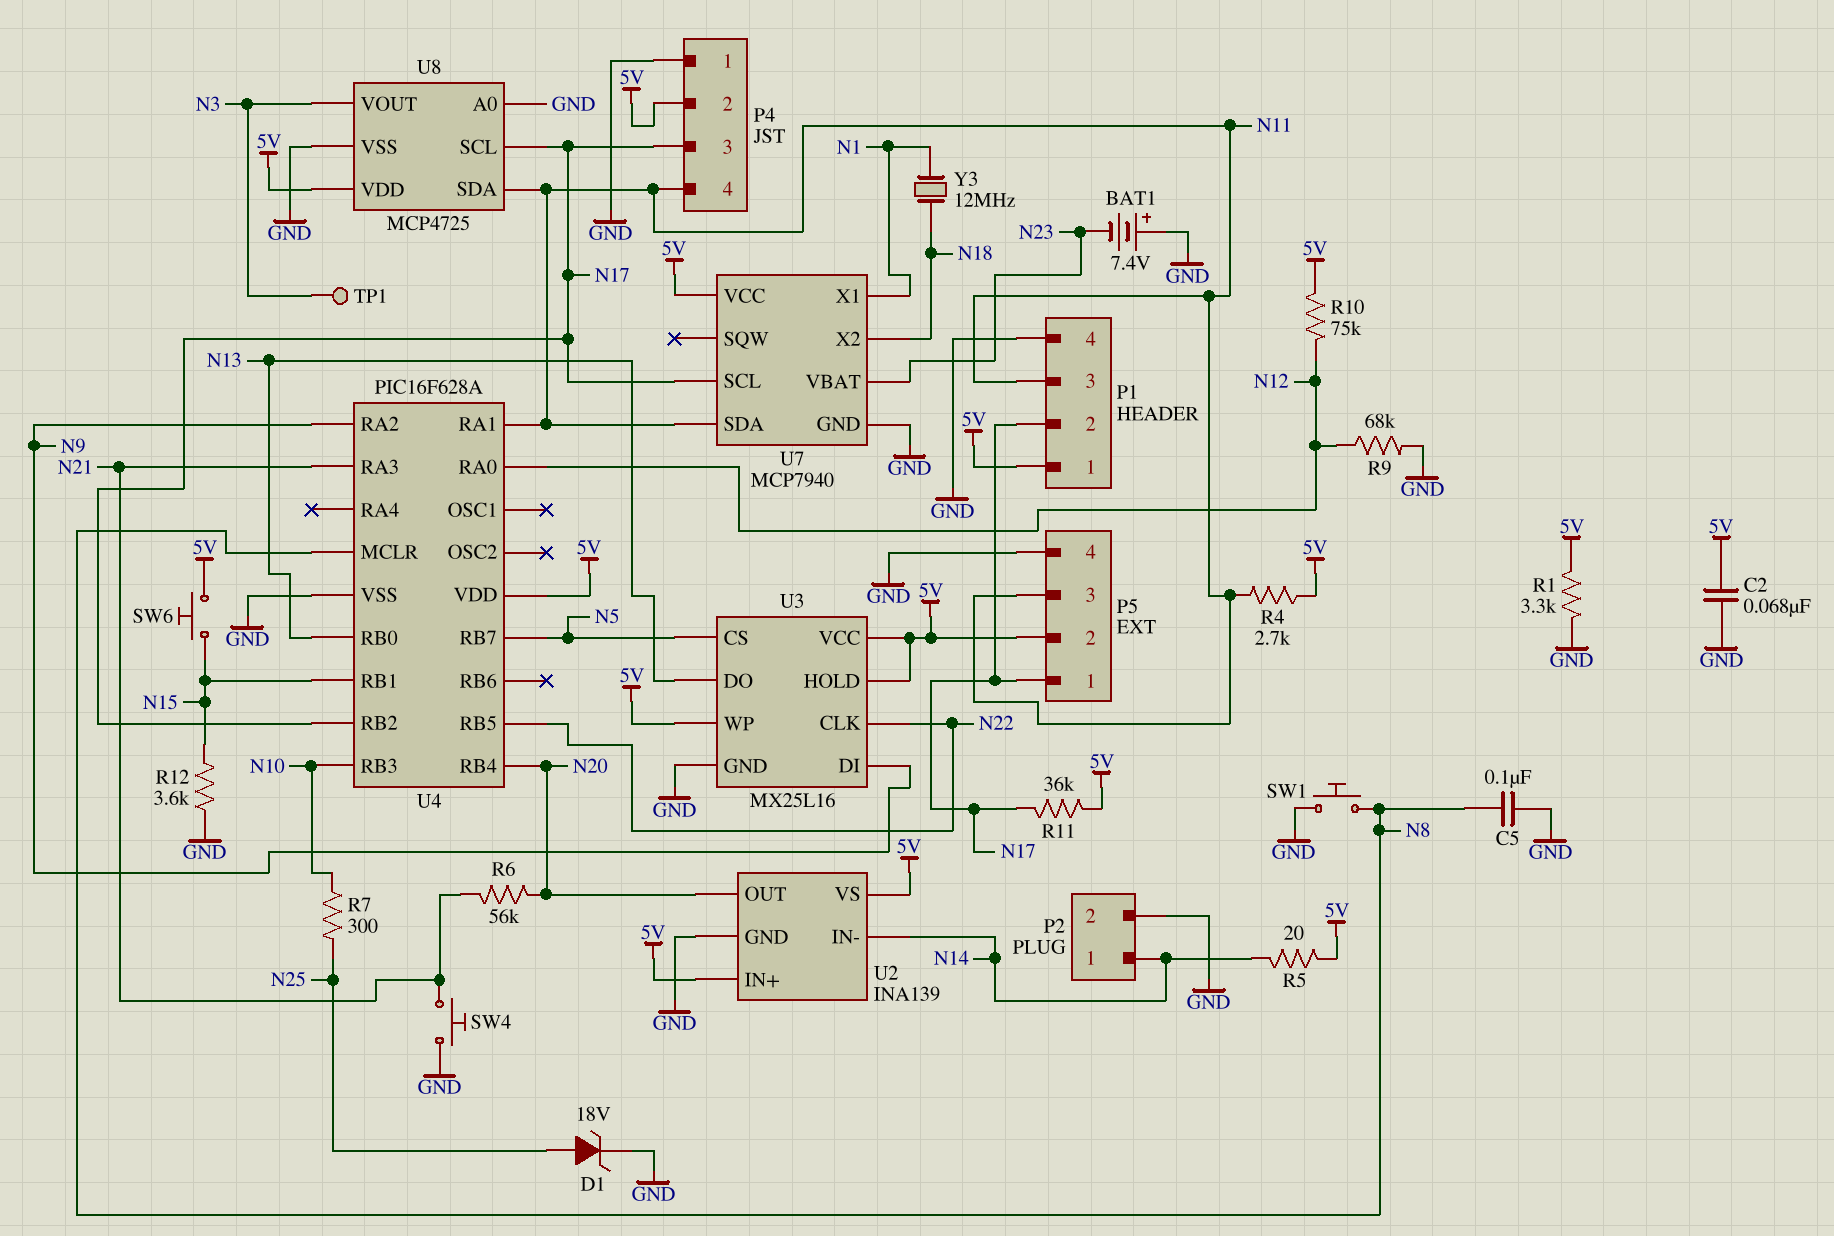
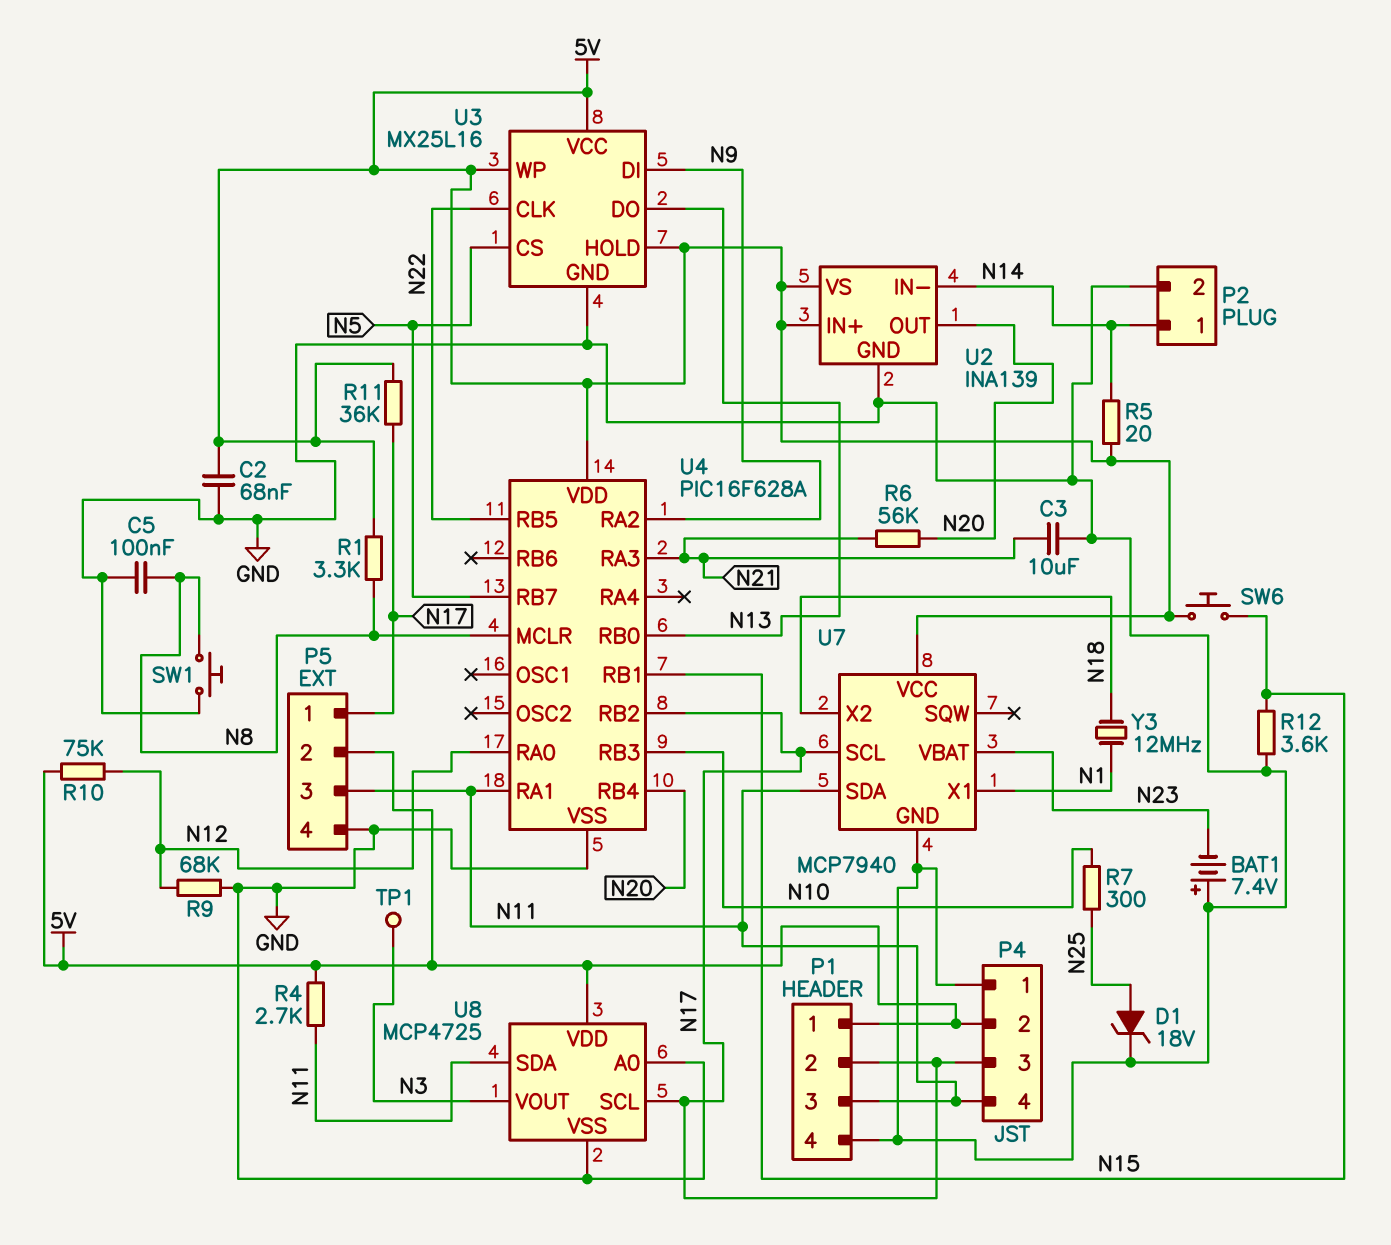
C3: none -> 10uF (GND, N21)
R1: 3.3k (5V, GND) -> 3.3k (5V, N8)
SW4: button (GND, N21) -> none

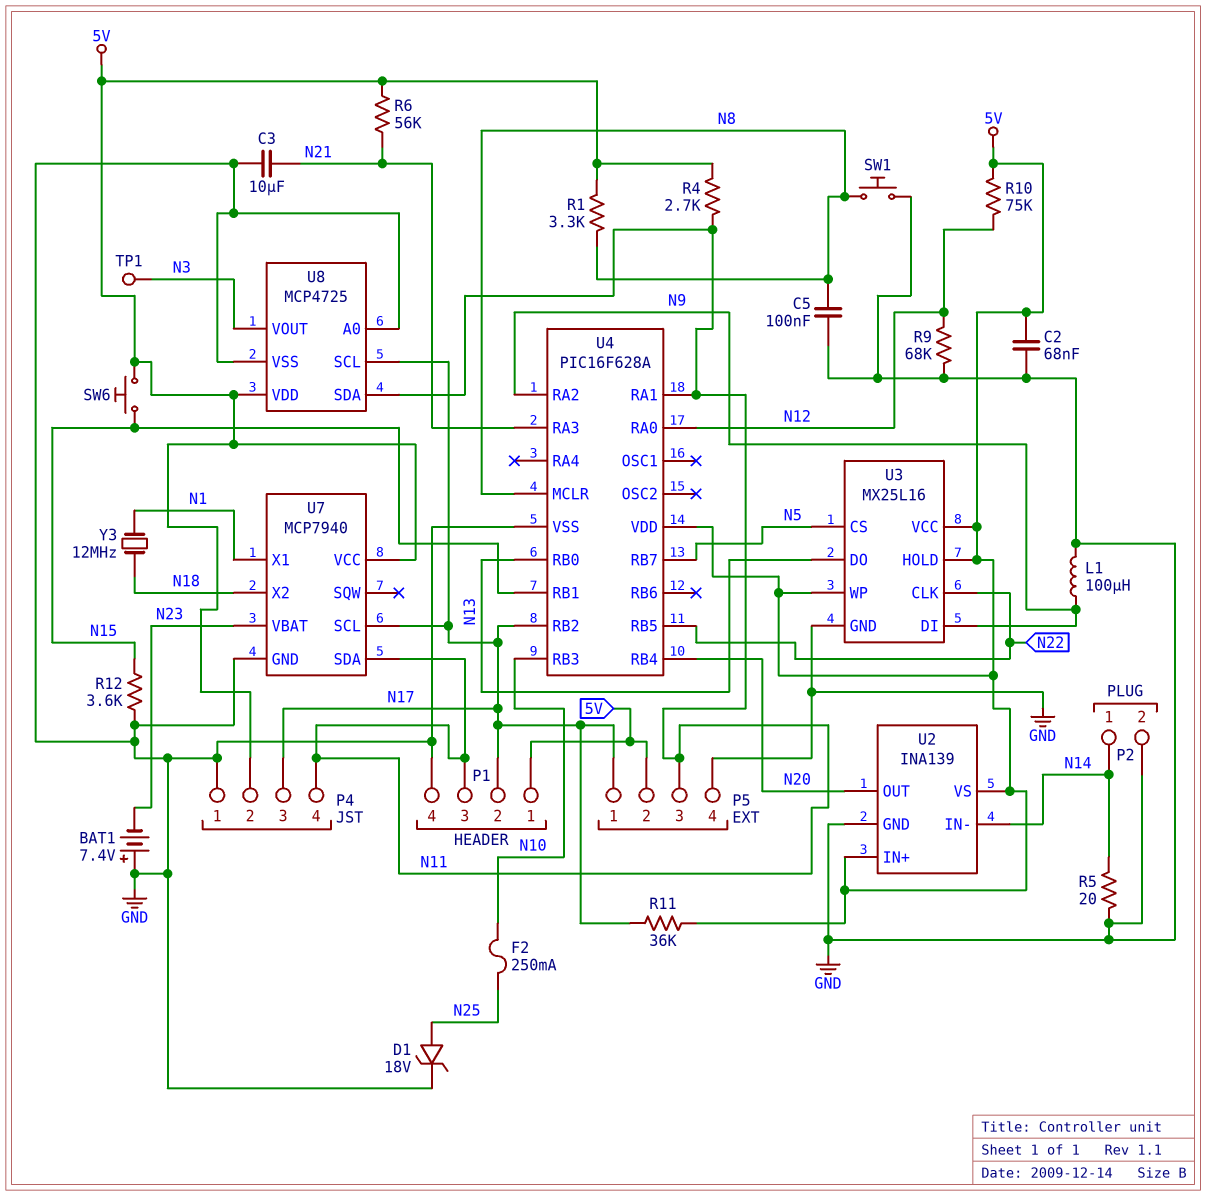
F2: none -> 250mA (N10, N25)
L1: none -> 100uH (GND, N9)
R5: 20 (5V, N14) -> 20 (GND, N14)
R6: 56k (N20, N21) -> 56k (5V, N21)
R7: 300 (N10, N25) -> none

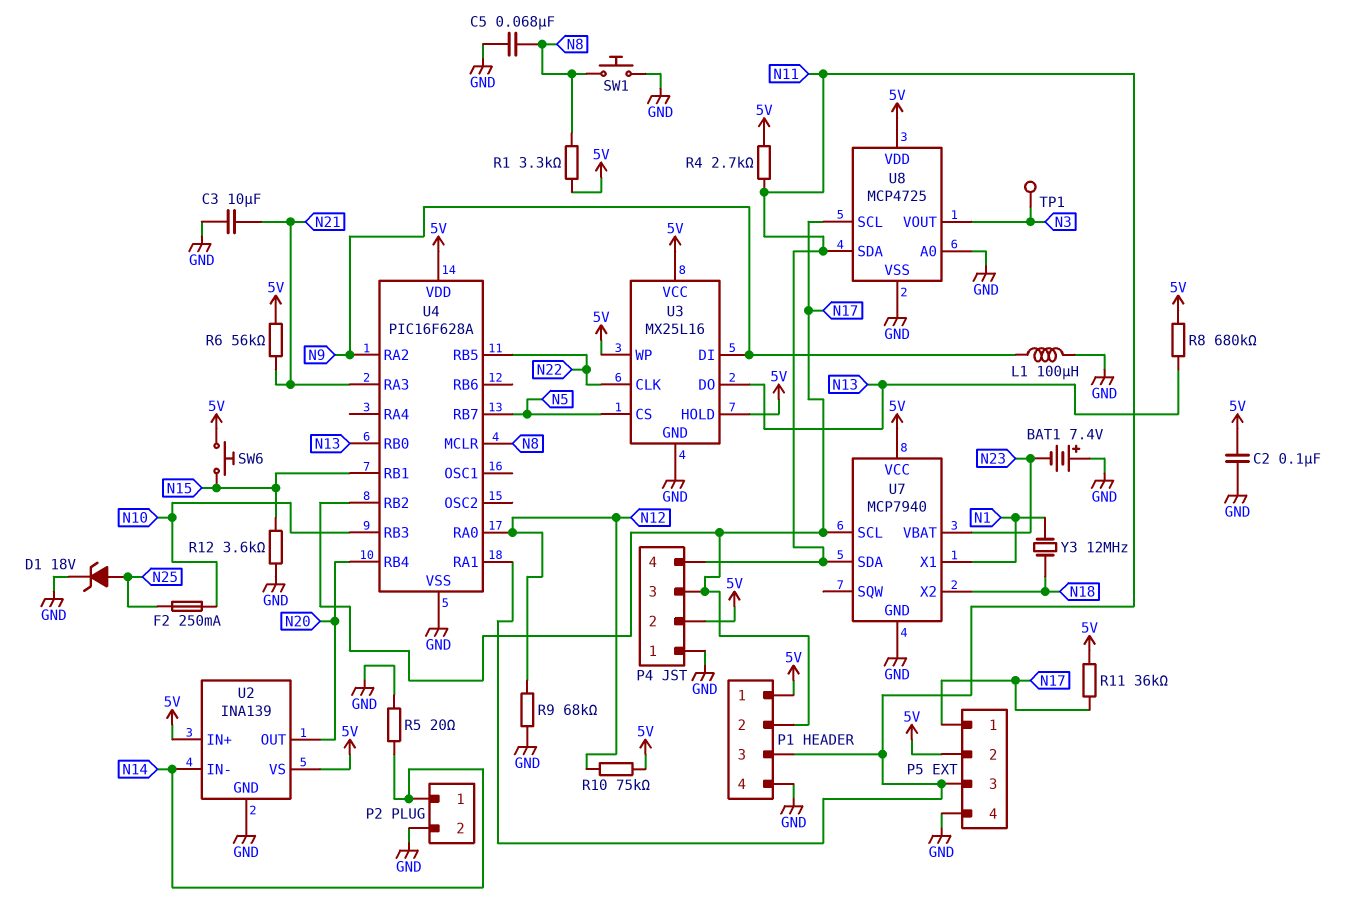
C2: 68nF (5V, GND) -> 100nF (5V, GND)
C5: 100nF (GND, N8) -> 68nF (GND, N8)
R8: none -> 680k (5V, N13)

